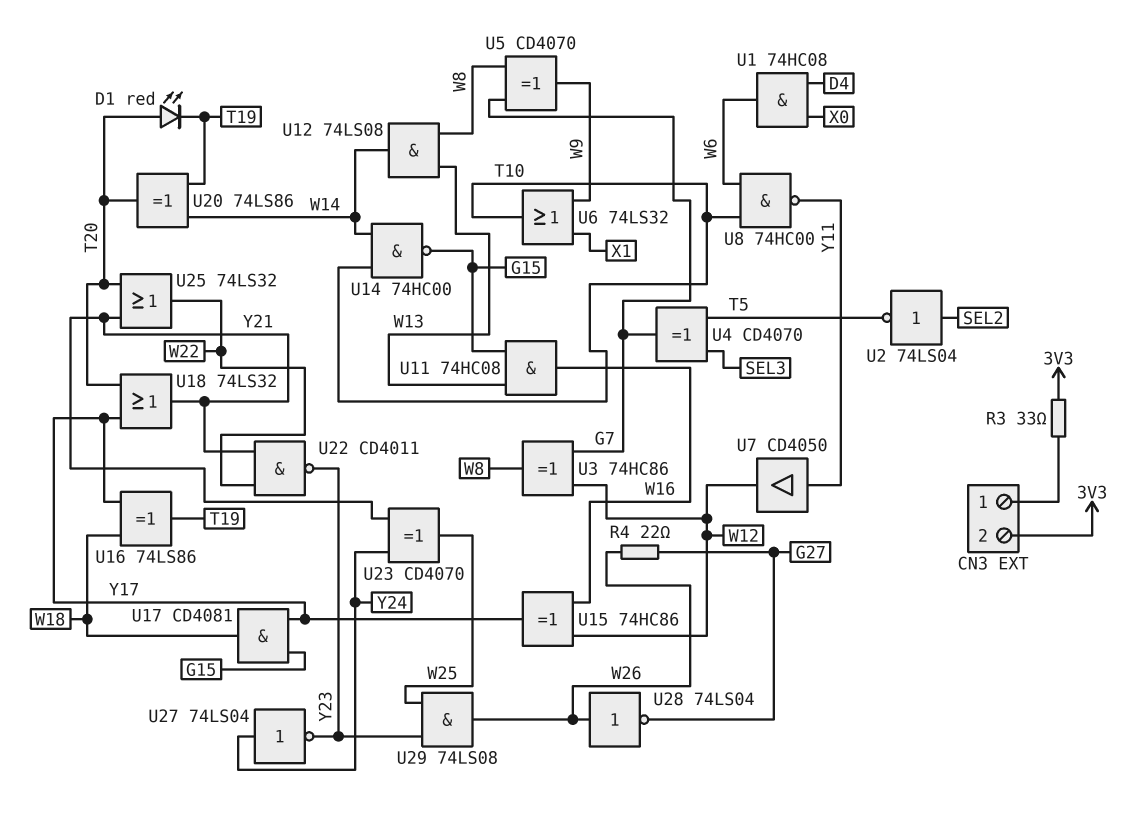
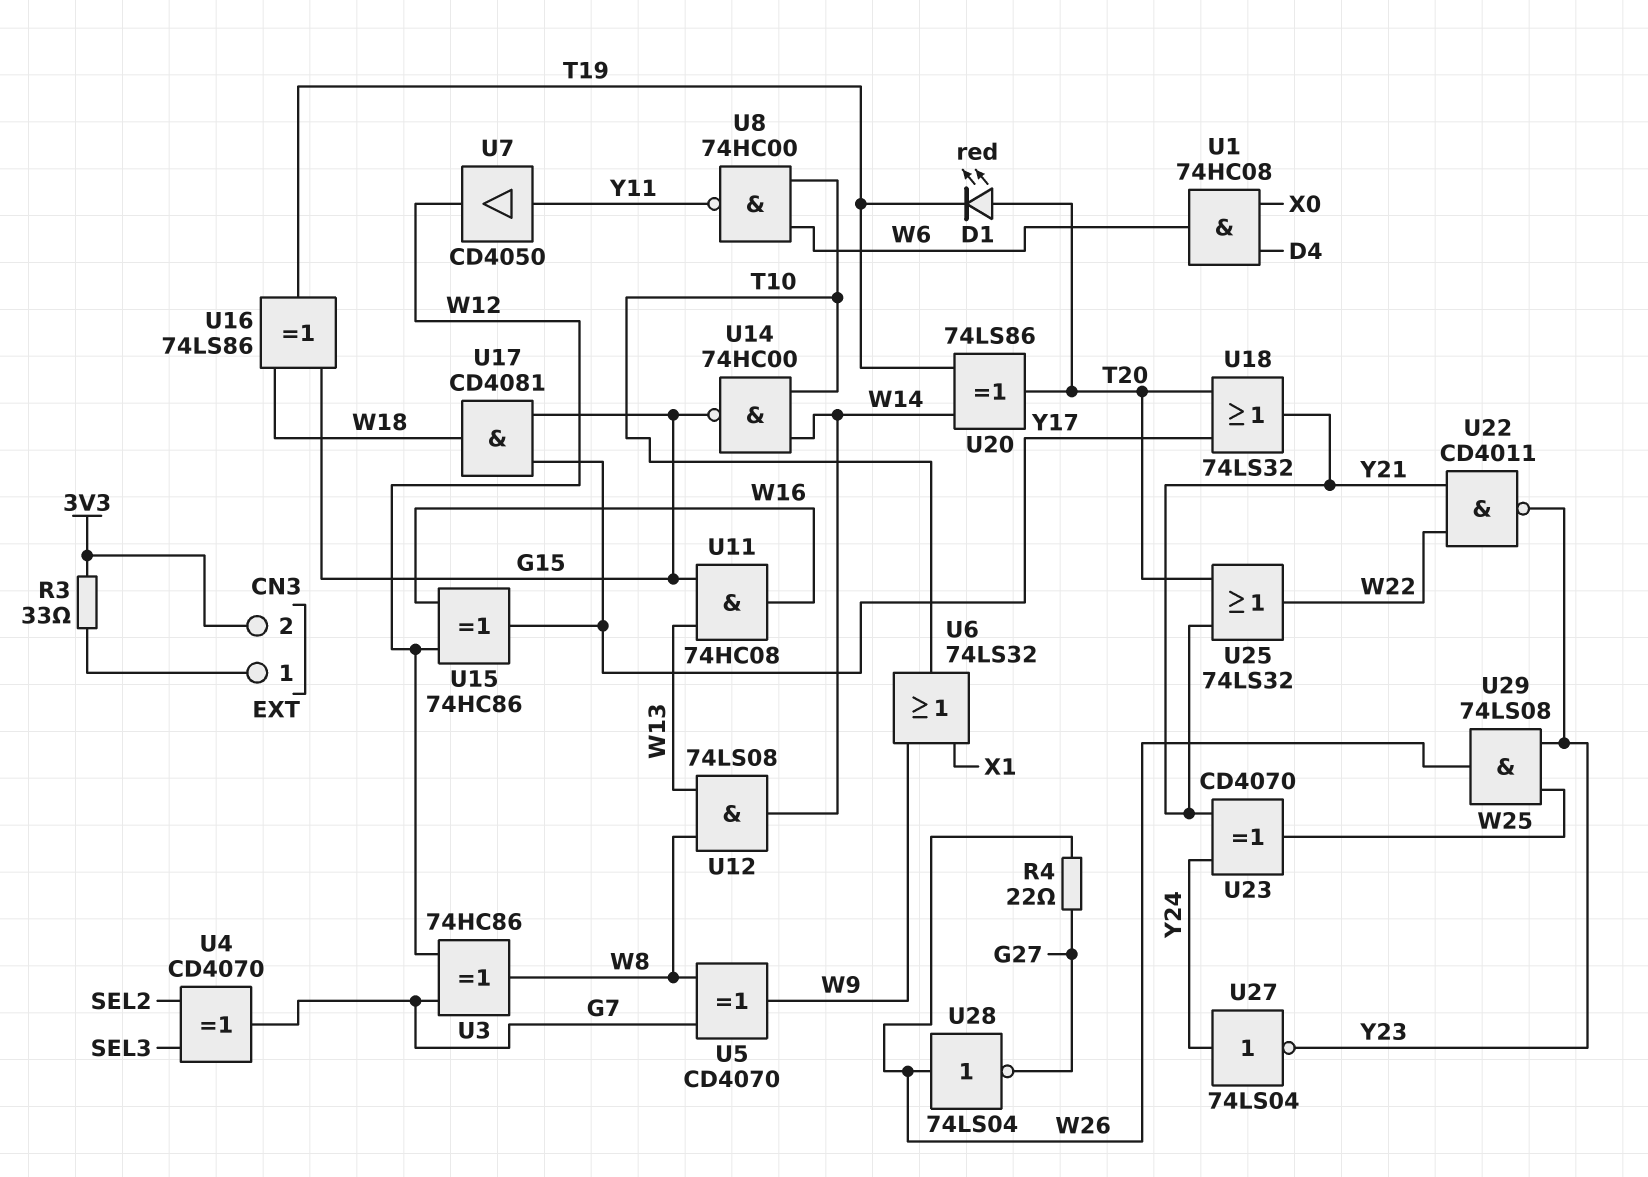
U2: NOT 74LS04 (in SEL2, out T5) -> none
U4: XOR CD4070 (in SEL3, in T5, out G7) -> XOR CD4070 (in SEL2, in SEL3, out G7)
U16: XOR 74LS86 (in W18, in Y17, out T19) -> XOR 74LS86 (in G15, in W18, out T19)

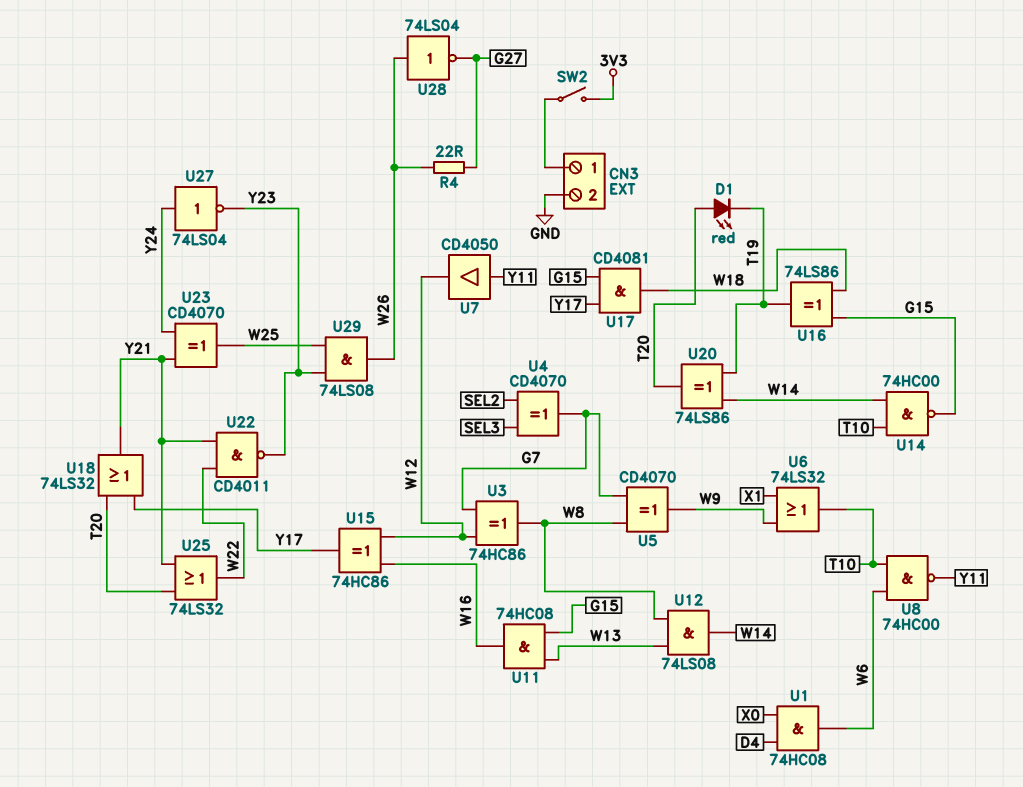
CN3 pin 2: 3V3 -> GND
R3: 33 (3V3, CN3/1) -> none
SW2: none -> switch (3V3, CN3/1)

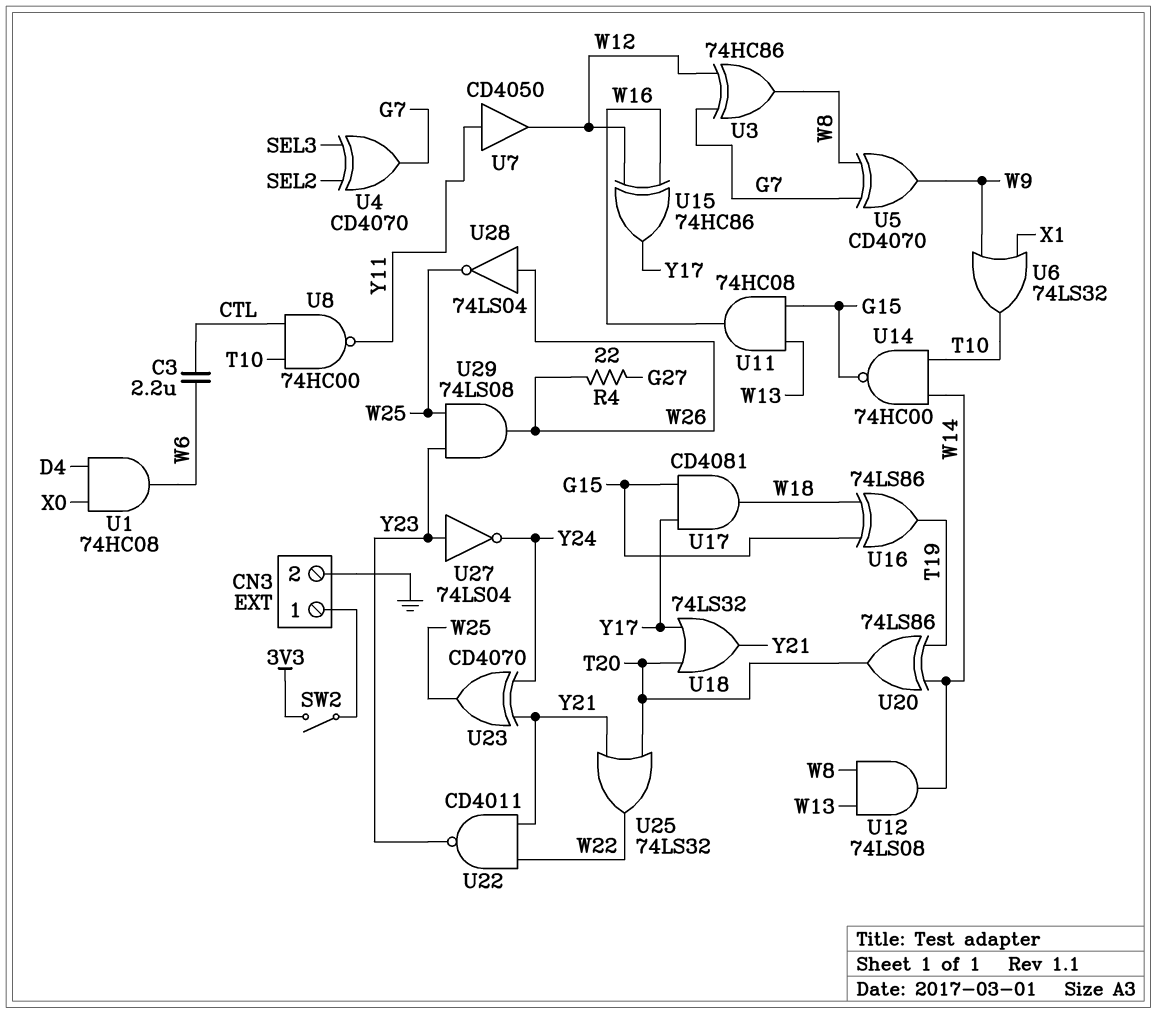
C3: none -> 2.2uF (CTL, W6)
D1: LED red (A T20, K T19) -> none
U8: NAND 74HC00 (in T10, in W6, out Y11) -> NAND 74HC00 (in CTL, in T10, out Y11)
U27: NOT 74LS04 (in Y24, out Y23) -> NOT 74LS04 (in Y23, out Y24)
U28: NOT 74LS04 (in W26, out G27) -> NOT 74LS04 (in W26, out W25)

